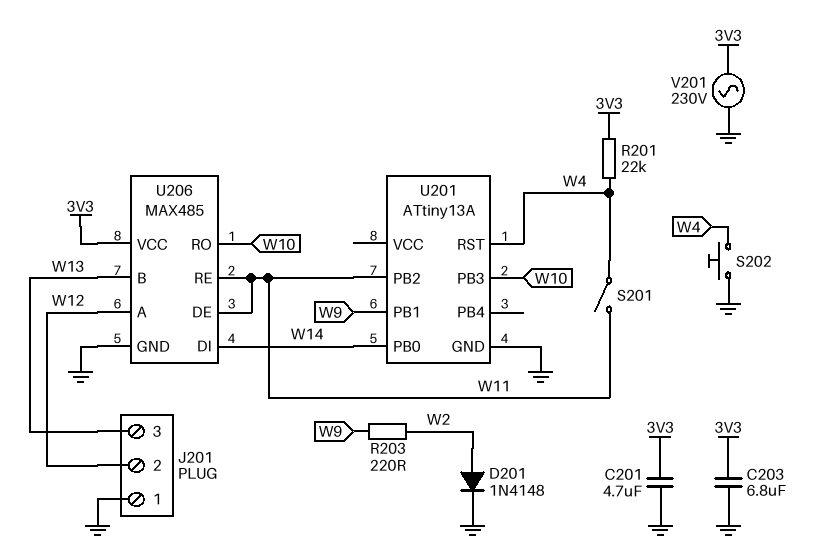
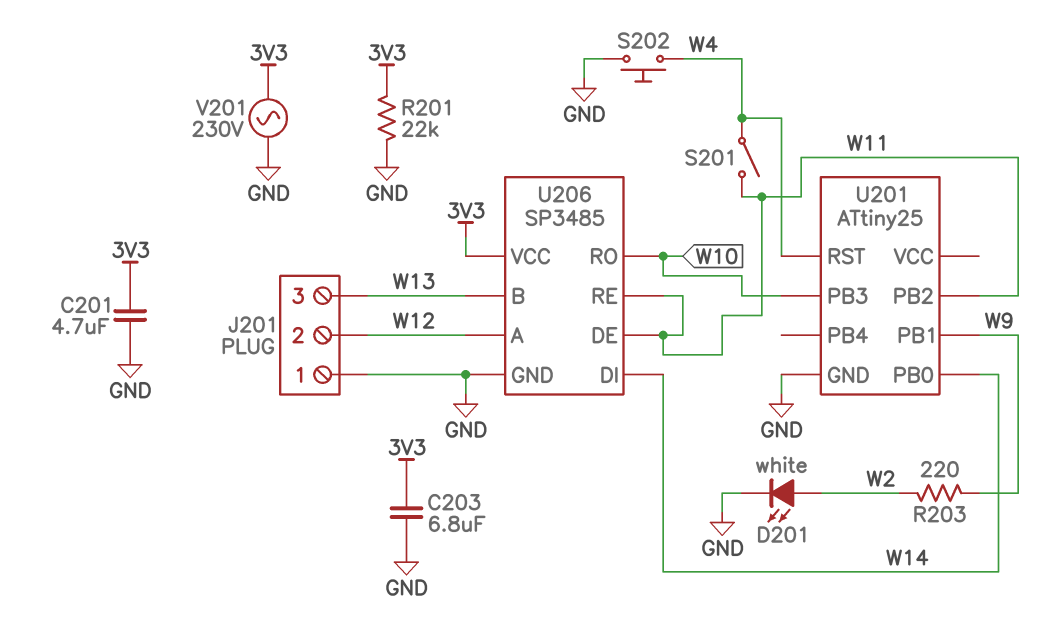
D201: diode 1N4148 (A W2, K GND) -> LED white (A W2, K GND)
R201: 22k (3V3, W4) -> 22k (3V3, GND)
U201: ATtiny13A -> ATtiny25
U206: MAX485 -> SP3485

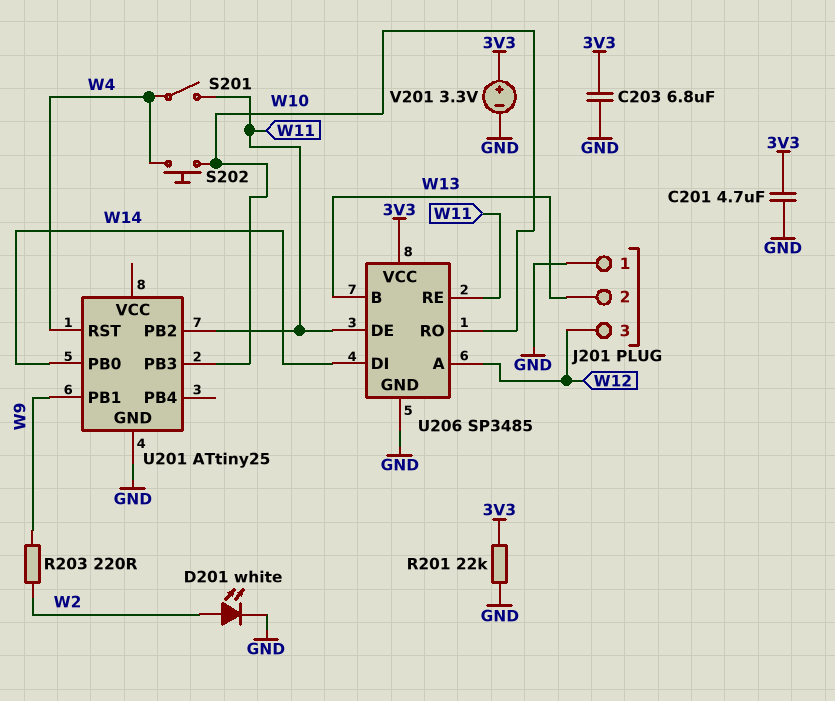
J201 pin 2: W12 -> W13
J201 pin 3: W13 -> W12
S202: button (GND, W4) -> button (W4, W10)
V201: AC 230V (3V3, GND) -> 3.3V (plus 3V3, minus GND)

